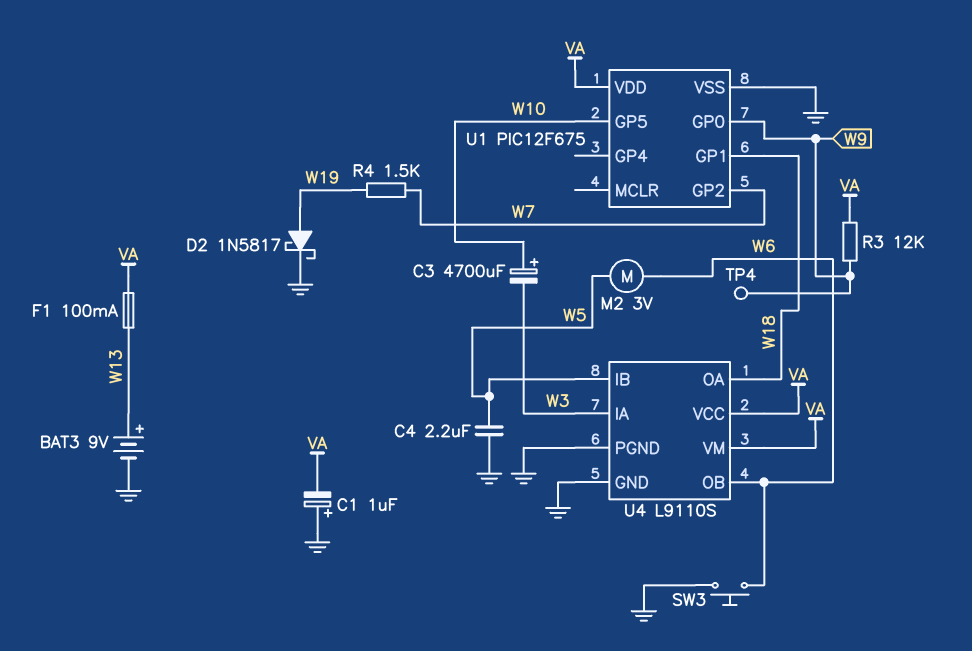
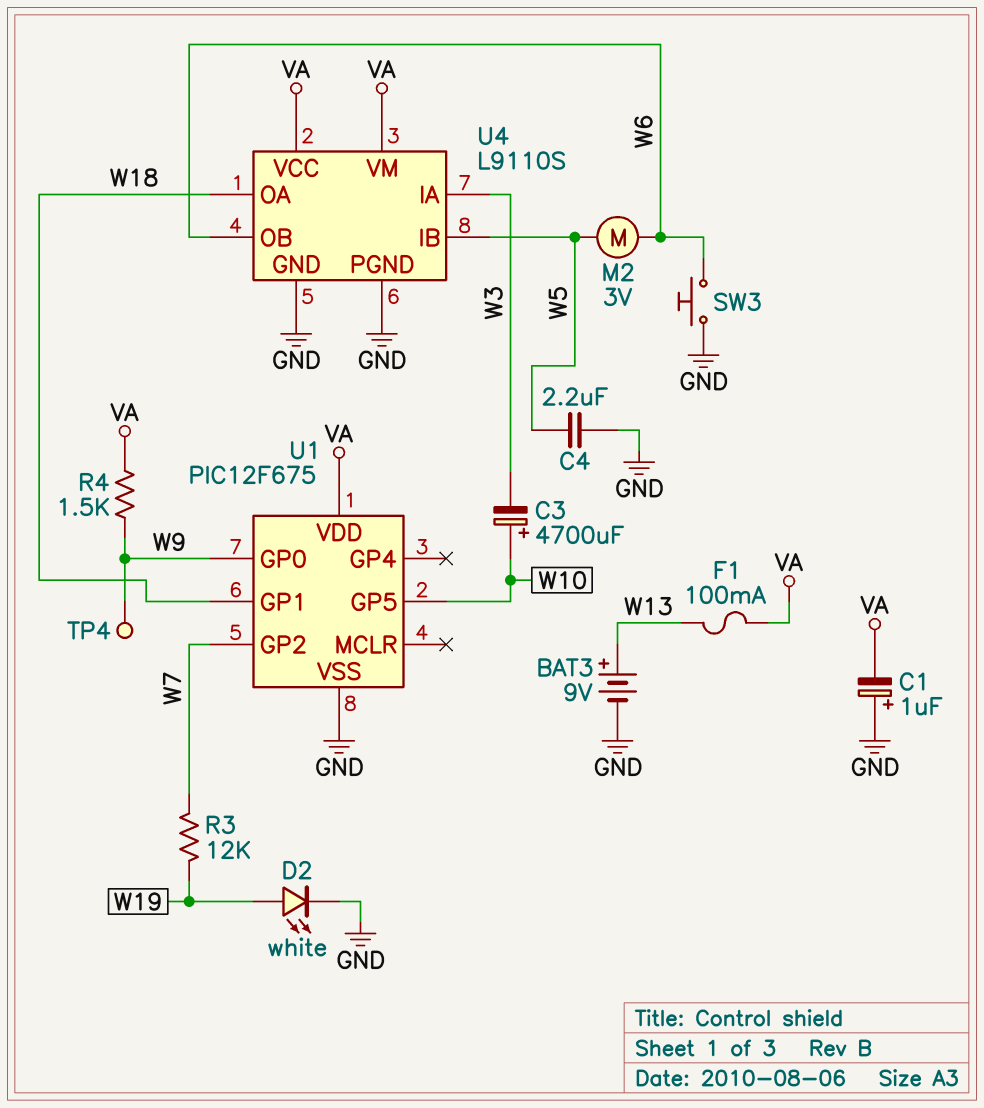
D2: schottky 1N5817 (A W19, K GND) -> LED white (A W19, K GND)
R3: 12k (VA, W9) -> 12k (W7, W19)
R4: 1.5k (W7, W19) -> 1.5k (VA, W9)

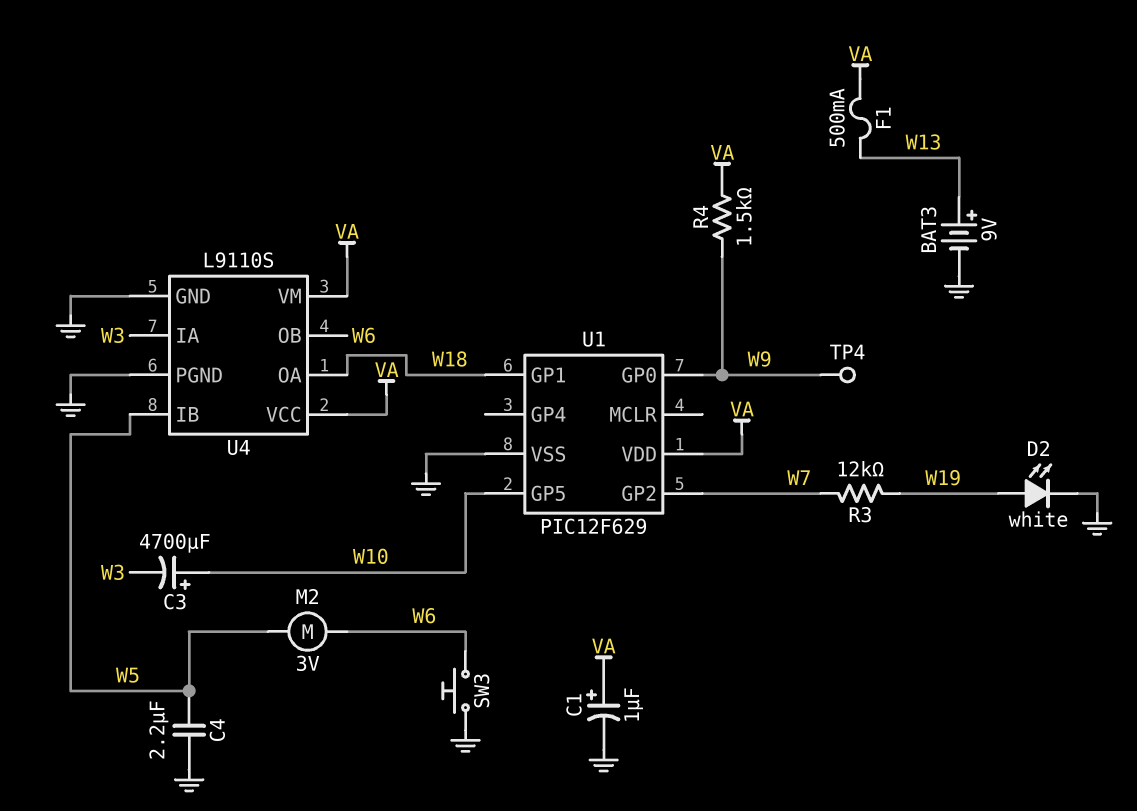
C1: 1uF (plus GND, minus VA) -> 1uF (plus VA, minus GND)
F1: 100mA (VA, W13) -> 500mA (VA, W13)
U1: PIC12F675 -> PIC12F629

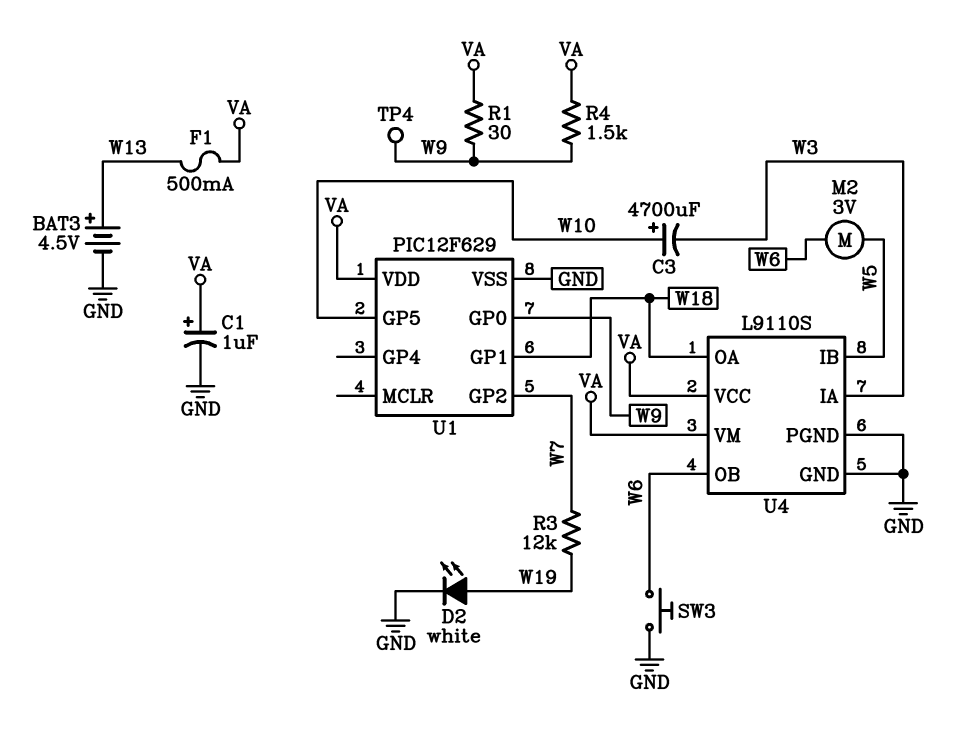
BAT3: 9V (plus W13, minus GND) -> 4.5V (plus W13, minus GND)
C4: 2.2uF (GND, W5) -> none
R1: none -> 30 (VA, W9)

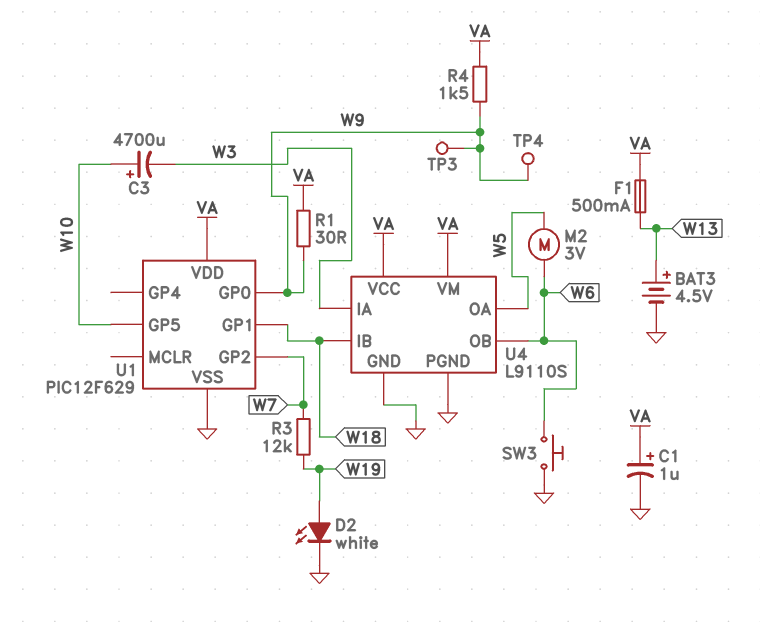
TP3: none -> test point (W9)
U4 pin IB: W5 -> W18
U4 pin OA: W18 -> W5

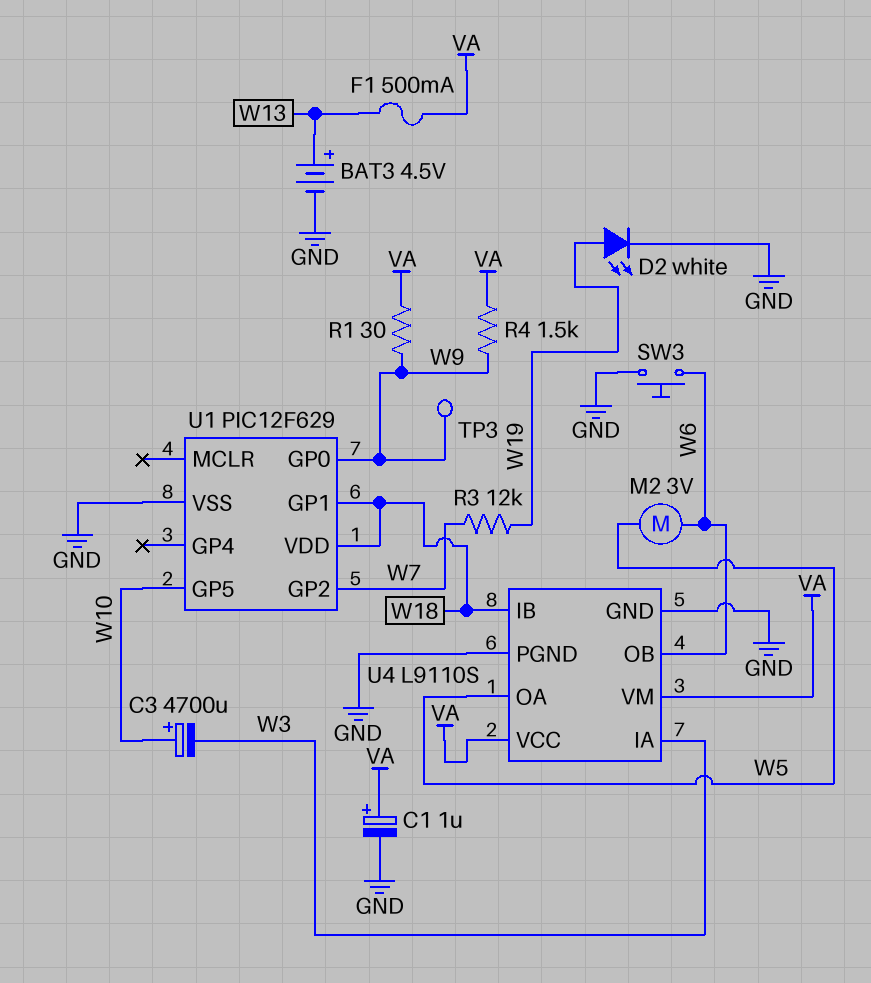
TP4: test point (W9) -> none
U1 pin VDD: VA -> W18

